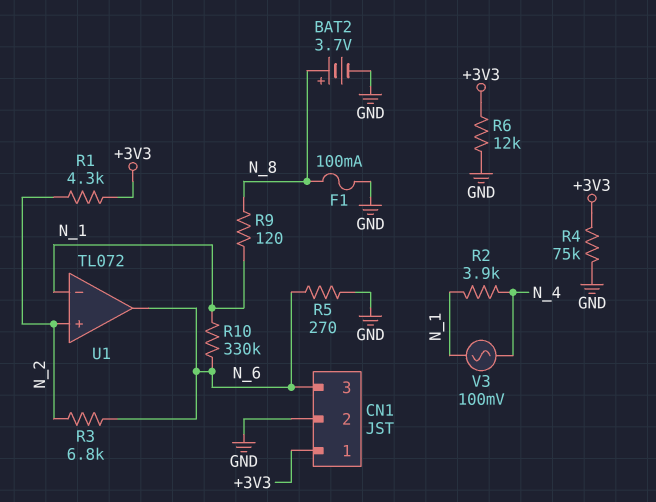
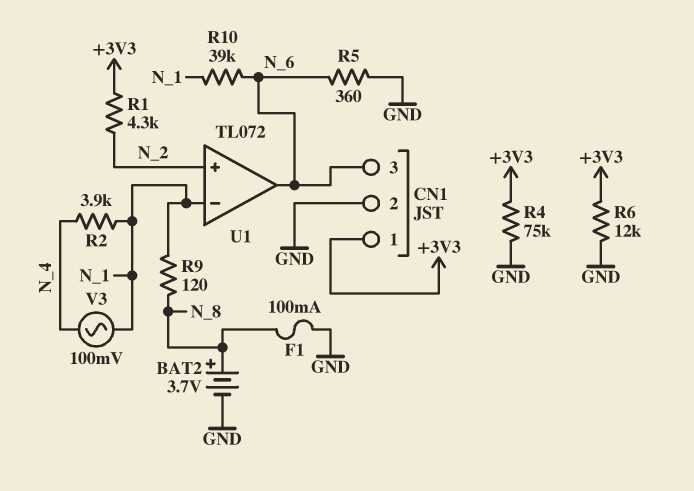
R3: 6.8k (N_2, N_6) -> none
R5: 270 (GND, N_6) -> 360 (GND, N_6)
R10: 330k (N_1, N_6) -> 39k (N_1, N_6)

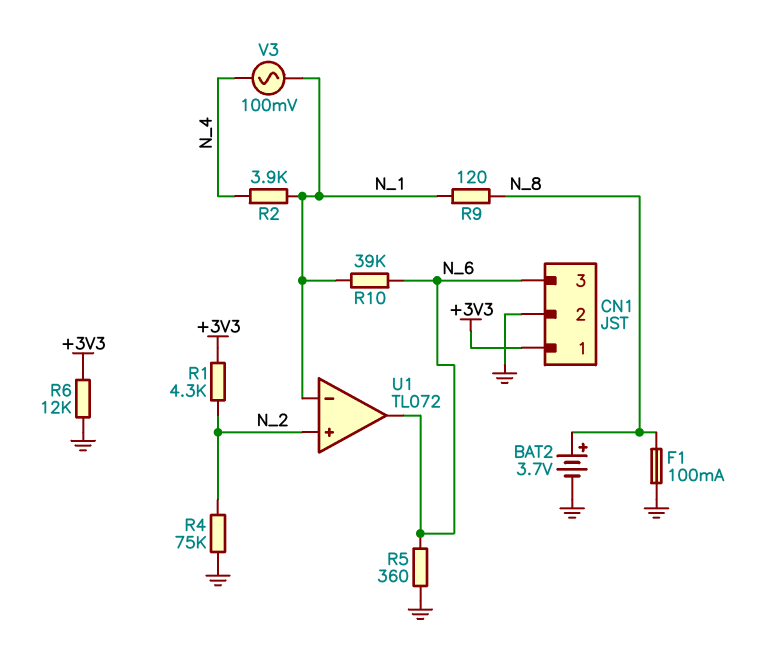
R4: 75k (+3V3, GND) -> 75k (GND, N_2)

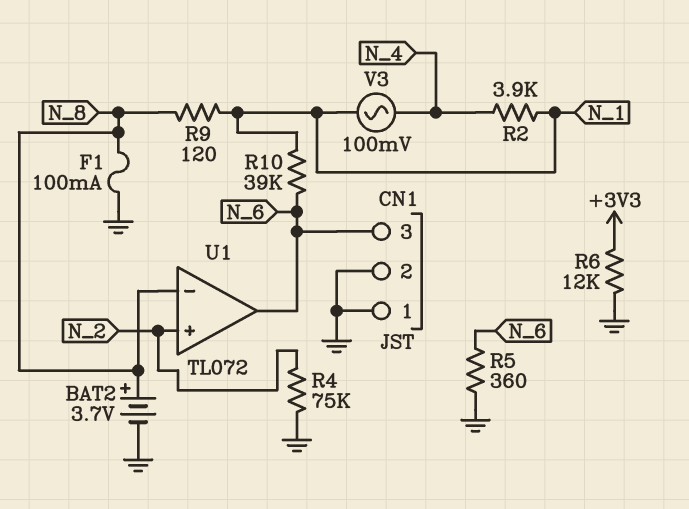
CN1 pin 1: +3V3 -> GND
R1: 4.3k (+3V3, N_2) -> none
U1 pin in-: N_1 -> N_8

